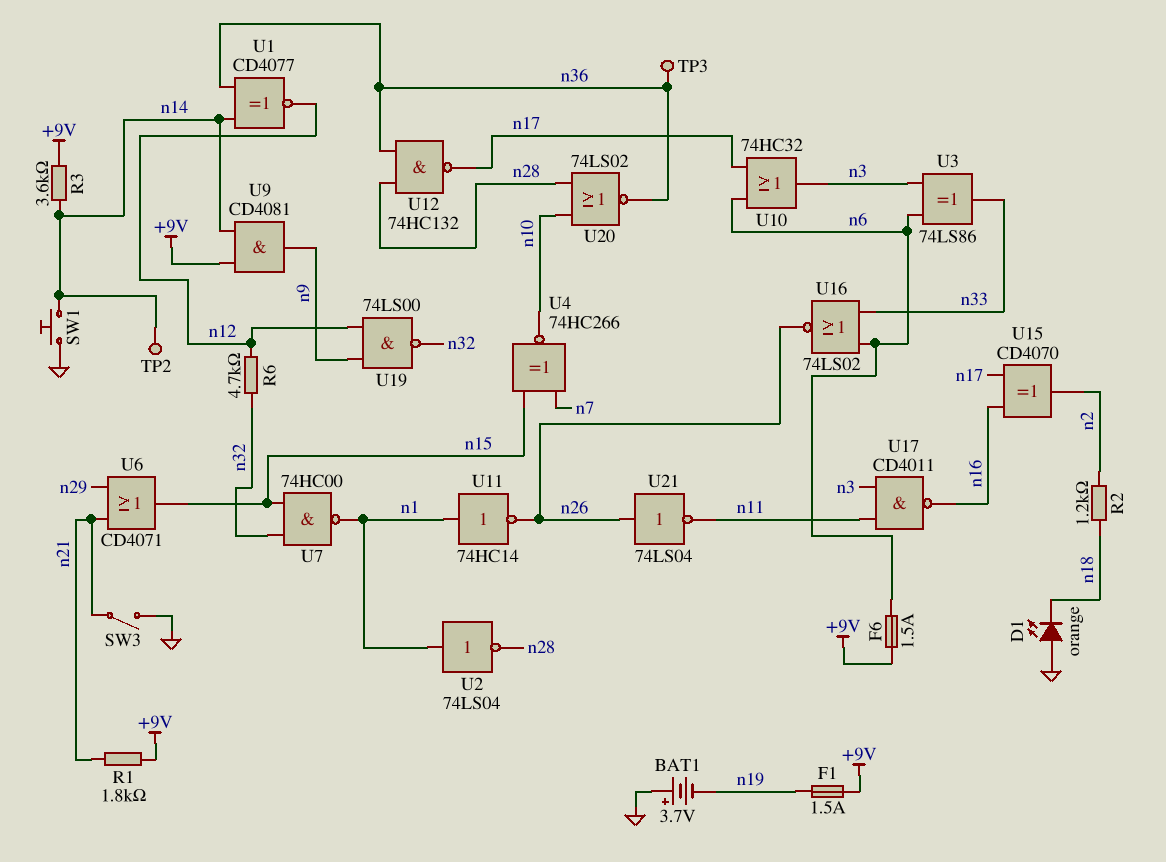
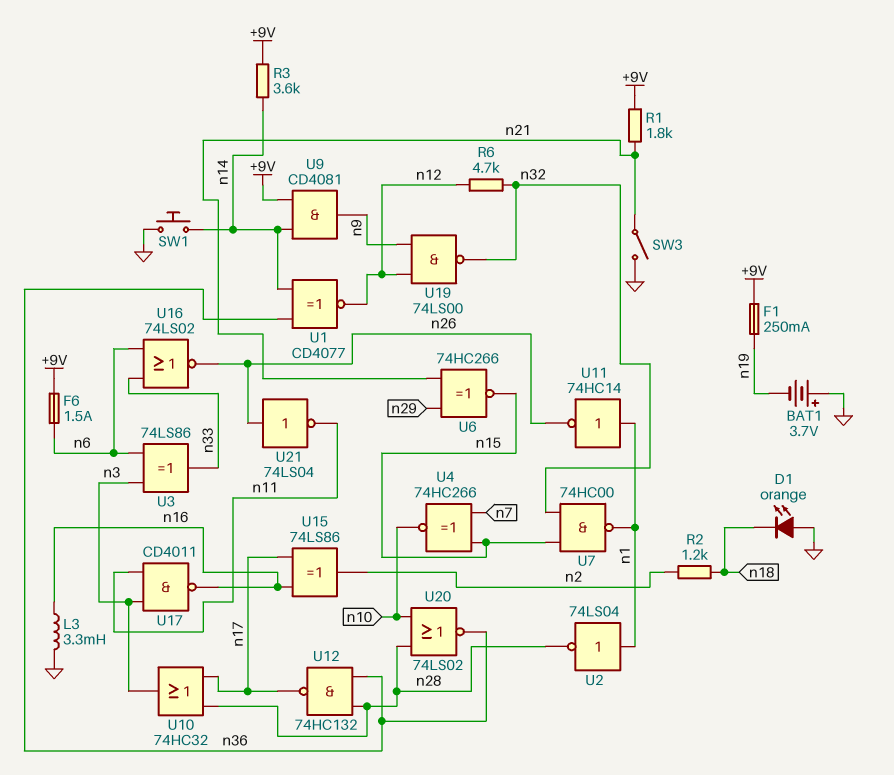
F1: 1.5A (+9V, n19) -> 250mA (+9V, n19)
L3: none -> 3.3mH (GND, n16)
TP2: test point (n14) -> none
TP3: test point (n36) -> none
U6: OR CD4071 (in n21, in n29, out n15) -> XNOR 74HC266 (in n21, in n29, out n15)
U10: OR 74HC32 (in n6, in n17, out n3) -> OR 74HC32 (in n17, in n28, out n3)
U15: XOR CD4070 (in n16, in n17, out n2) -> XOR 74LS86 (in n16, in n17, out n2)

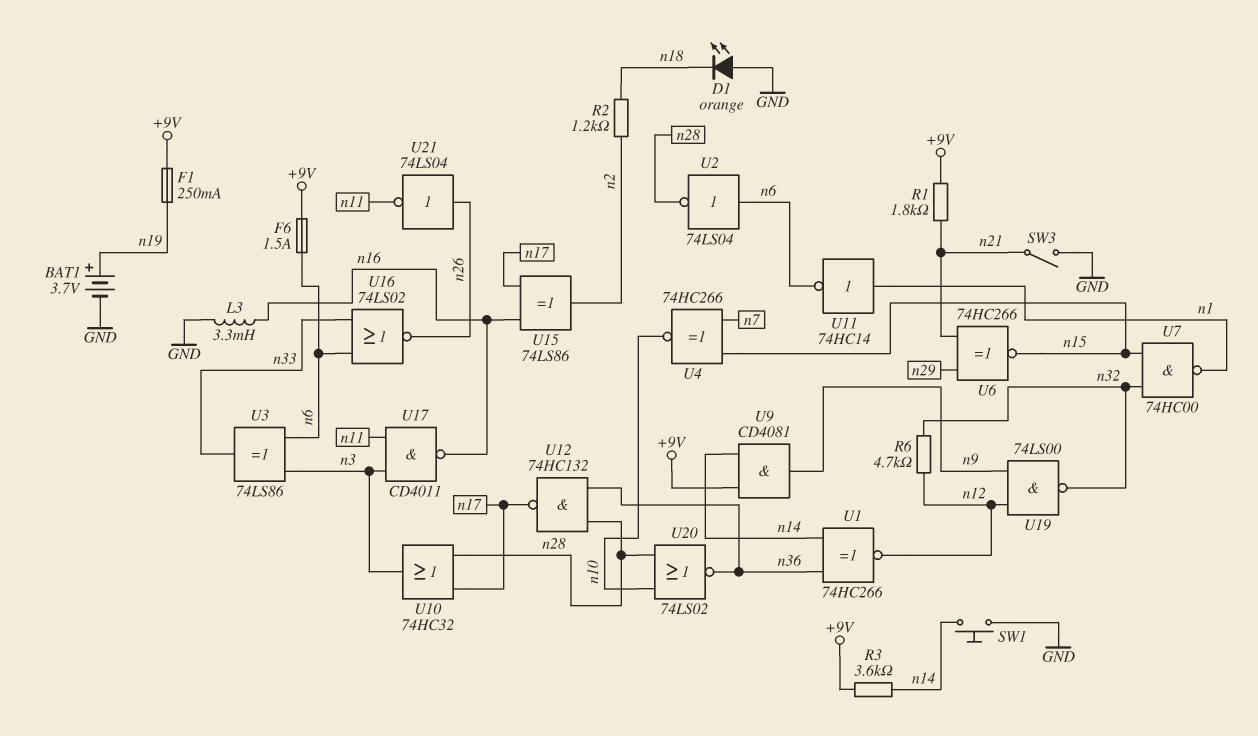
BAT1: 3.7V (plus GND, minus n19) -> 3.7V (plus n19, minus GND)
U1: XNOR CD4077 (in n14, in n36, out n12) -> XNOR 74HC266 (in n14, in n36, out n12)
U2: NOT 74LS04 (in n1, out n28) -> NOT 74LS04 (in n6, out n28)
U11: NOT 74HC14 (in n1, out n26) -> NOT 74HC14 (in n1, out n6)

